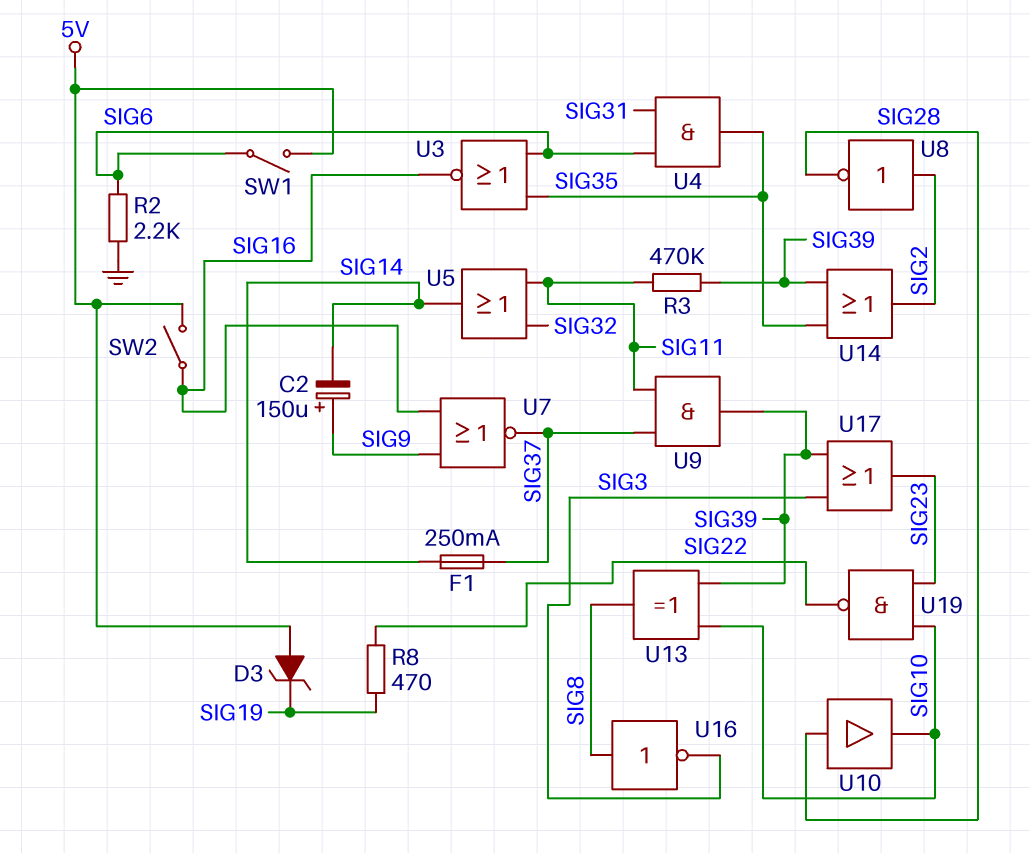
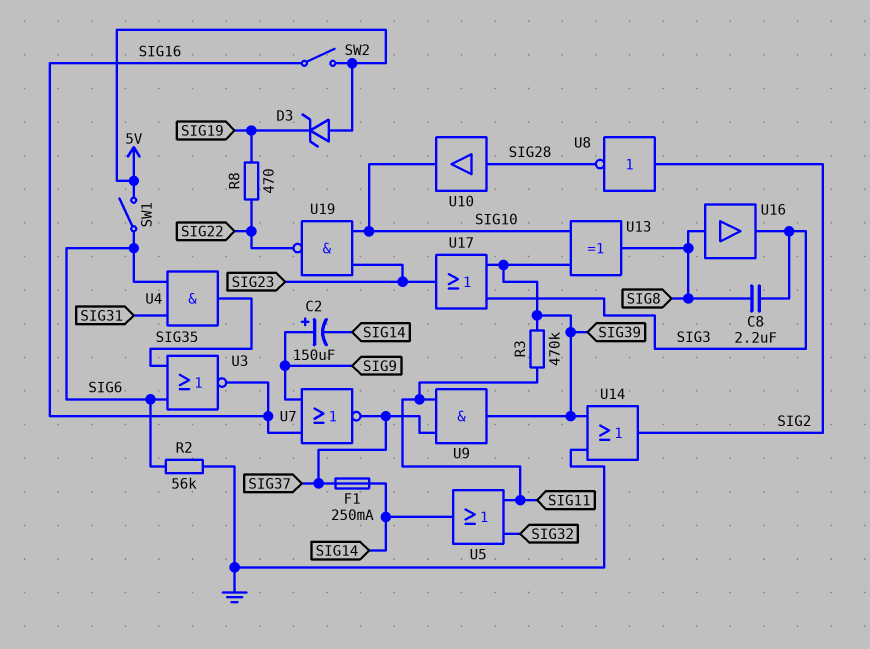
C8: none -> 2.2uF (SIG3, SIG8)
R2: 2.2k (GND, SIG6) -> 56k (GND, SIG6)
U14: OR (in SIG35, in SIG39, out SIG2) -> OR (in GND, in SIG39, out SIG2)
U16: NOT (in SIG8, out SIG3) -> buffer (in SIG8, out SIG3)

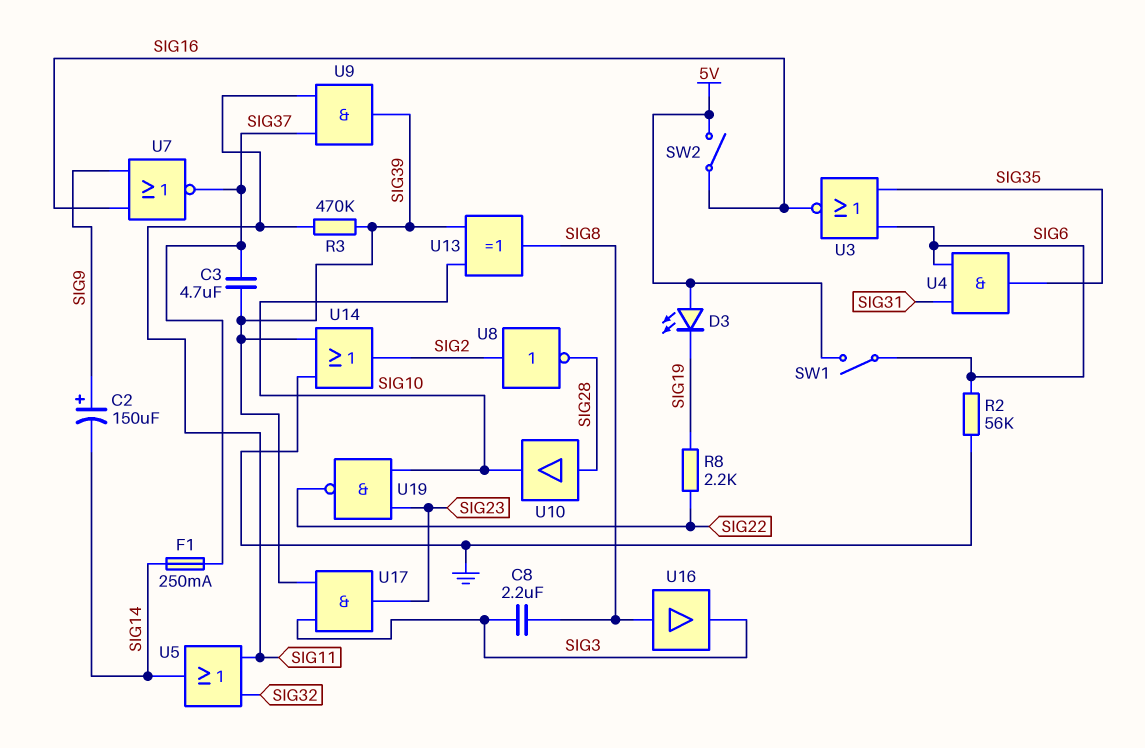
C3: none -> 4.7uF (SIG37, SIG39)
D3: zener (A 5V, K SIG19) -> LED (A 5V, K SIG19)
R8: 470 (SIG19, SIG22) -> 2.2k (SIG19, SIG22)
U17: OR (in SIG3, in SIG39, out SIG23) -> AND (in SIG3, in SIG39, out SIG23)

